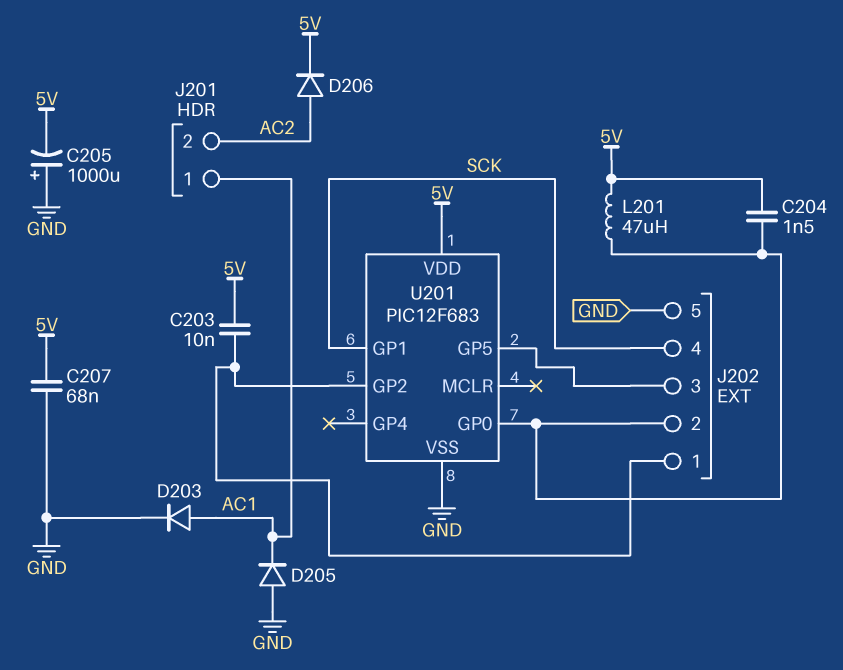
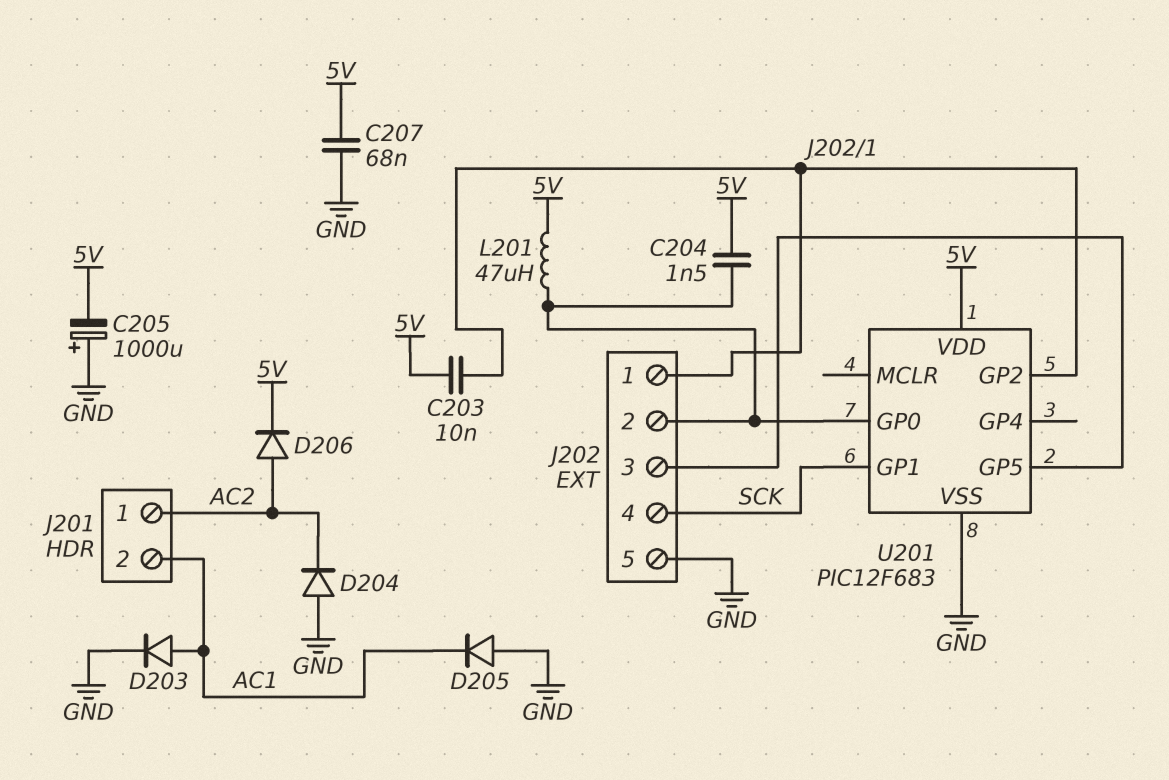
D204: none -> diode (A GND, K AC2)
J201 pin 1: AC1 -> AC2
J201 pin 2: AC2 -> AC1

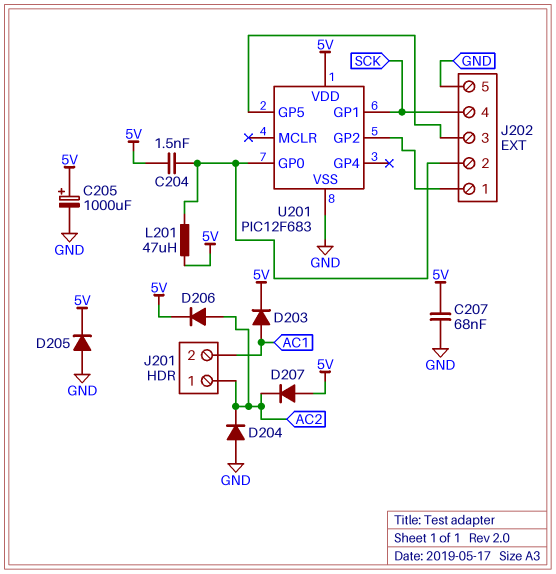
C203: 10nF (5V, J202/1) -> none
C205: 1000uF (plus GND, minus 5V) -> 1000uF (plus 5V, minus GND)
D203: diode (A AC1, K GND) -> diode (A AC1, K 5V)
D205: diode (A GND, K AC1) -> diode (A GND, K 5V)
D207: none -> diode (A 5V, K AC2)

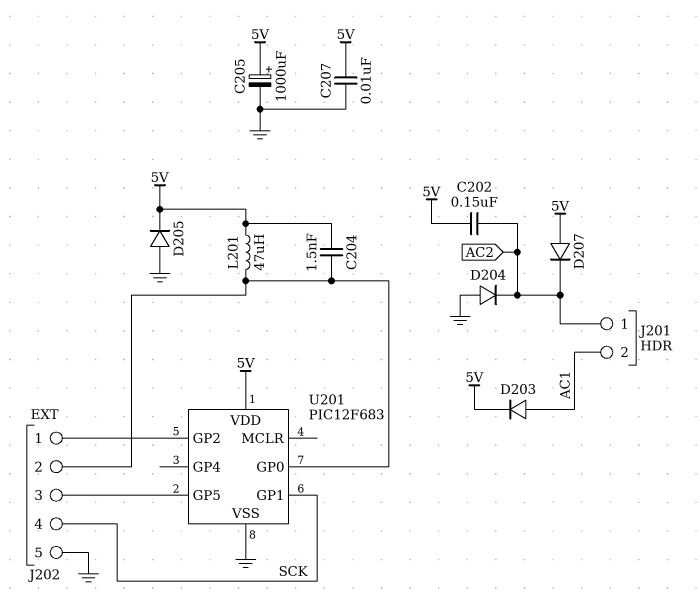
C202: none -> 150nF (5V, AC2)
C207: 68nF (5V, GND) -> 10nF (5V, GND)
D206: diode (A AC2, K 5V) -> none

